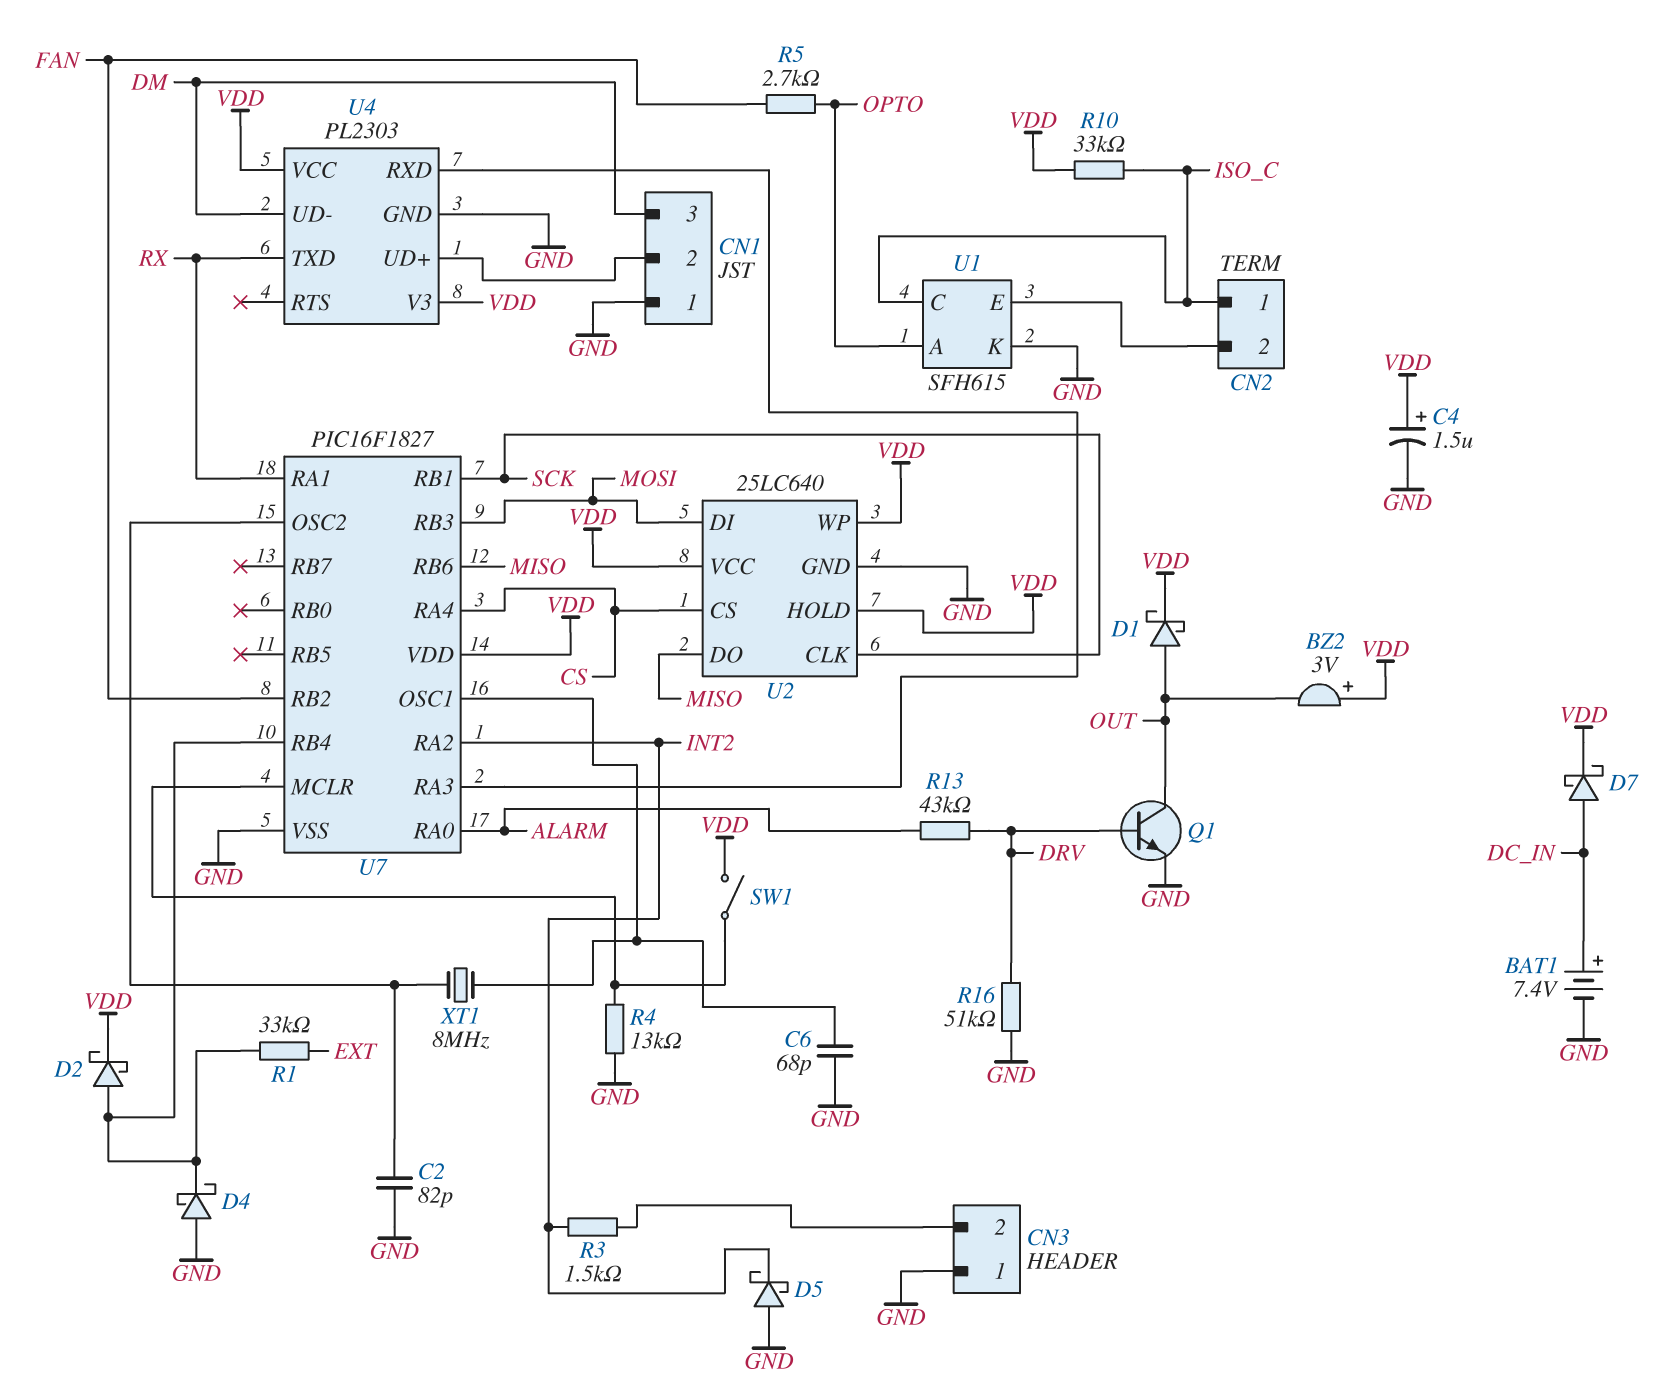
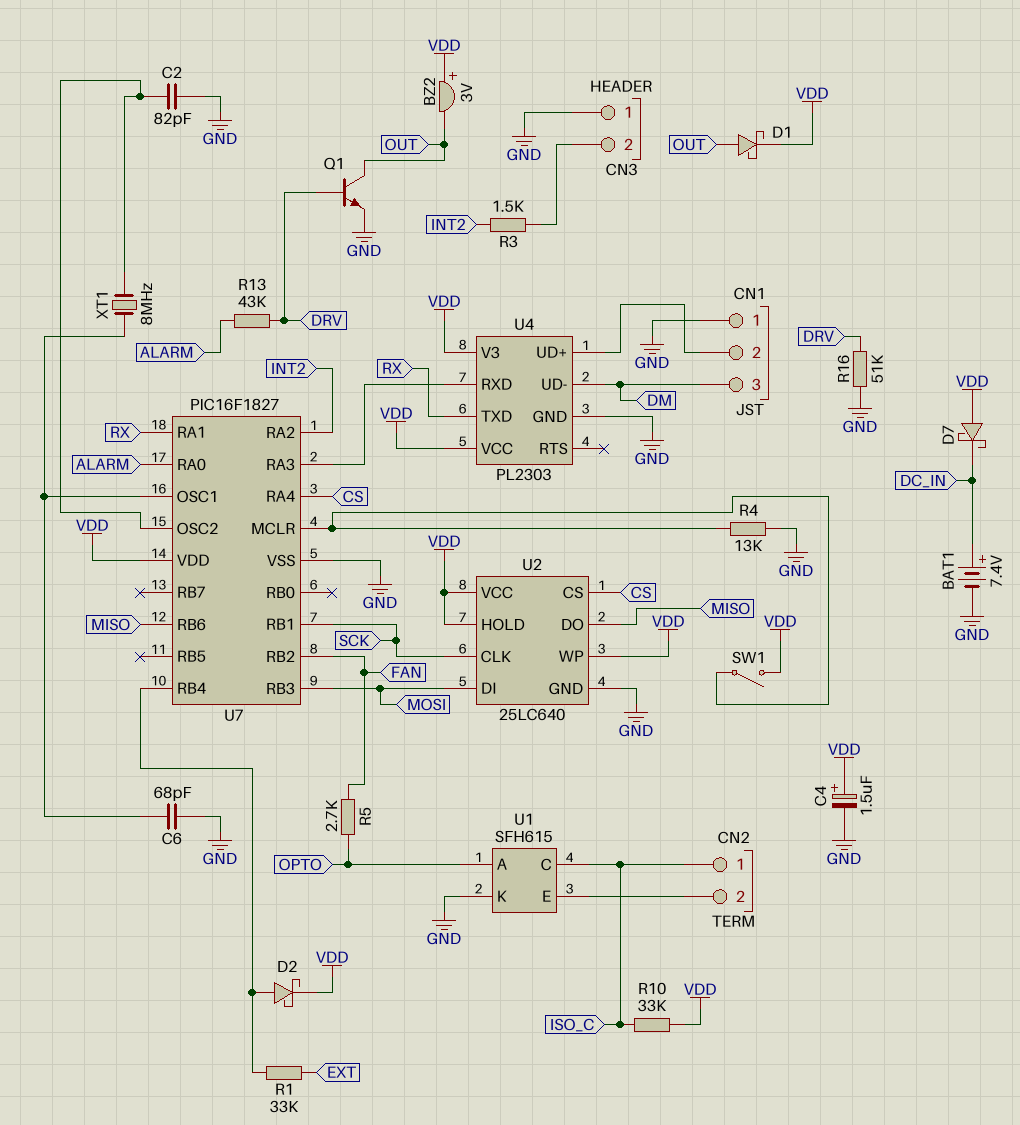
D4: schottky (A GND, K U7/RB4) -> none
D5: schottky (A GND, K INT2) -> none
D7: schottky (A DC_IN, K VDD) -> schottky (A VDD, K DC_IN)

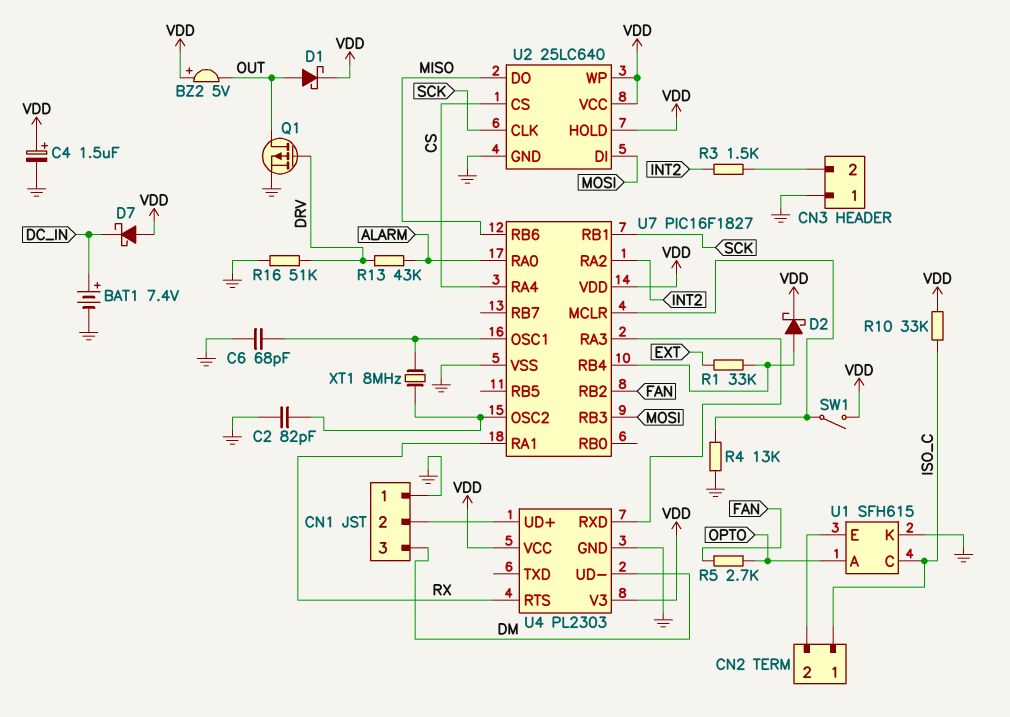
BZ2: buzzer 3V (plus VDD, minus OUT) -> buzzer 5V (plus VDD, minus OUT)
Q1: NPN (B DRV, C OUT, E GND) -> PMOS (G DRV, D OUT, S GND)
U4 pin RTS: none -> RX
U4 pin TXD: RX -> none

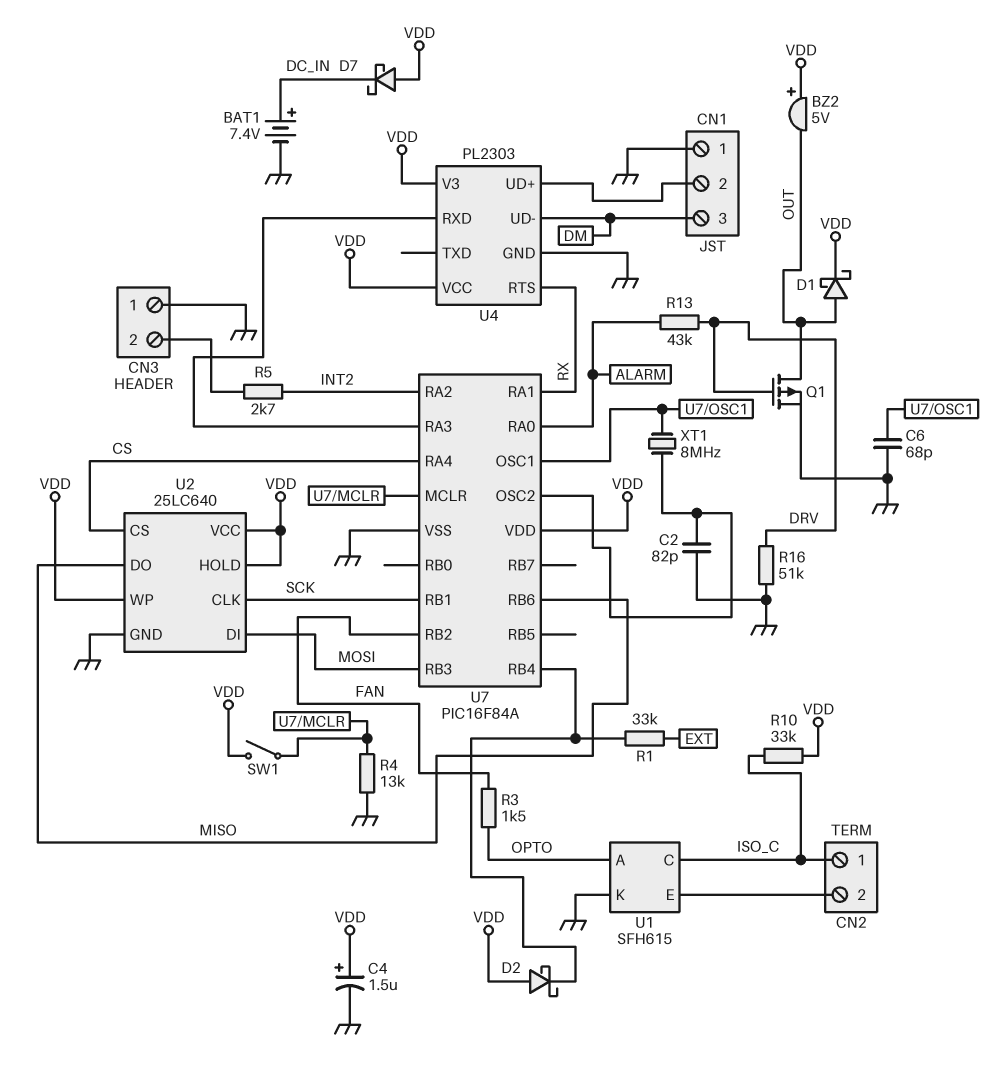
D2: schottky (A U7/RB4, K VDD) -> schottky (A VDD, K U7/RB4)
R3: 1.5k (CN3/2, INT2) -> 1.5k (FAN, OPTO)
R5: 2.7k (FAN, OPTO) -> 2.7k (CN3/2, INT2)
U7: PIC16F1827 -> PIC16F84A

